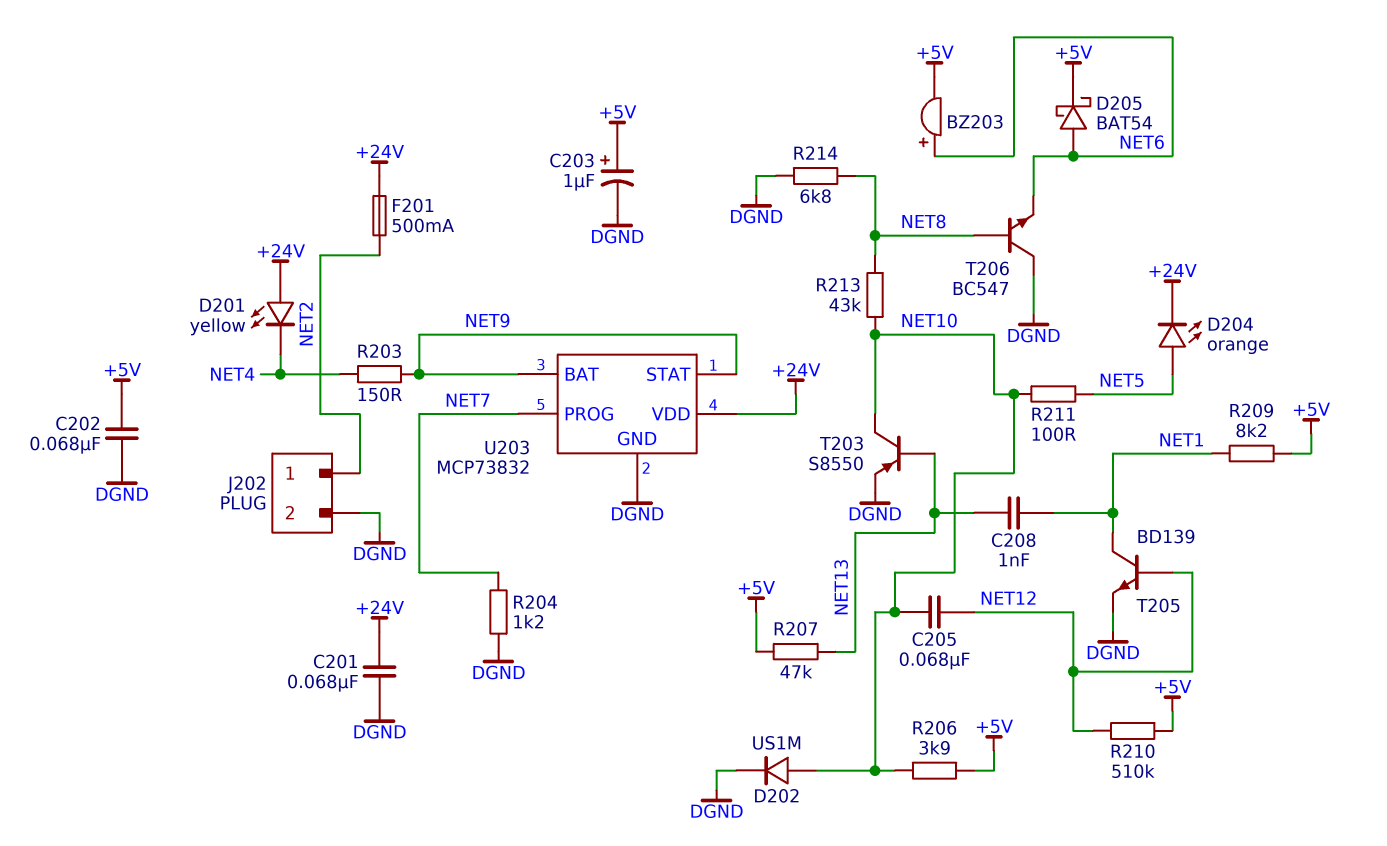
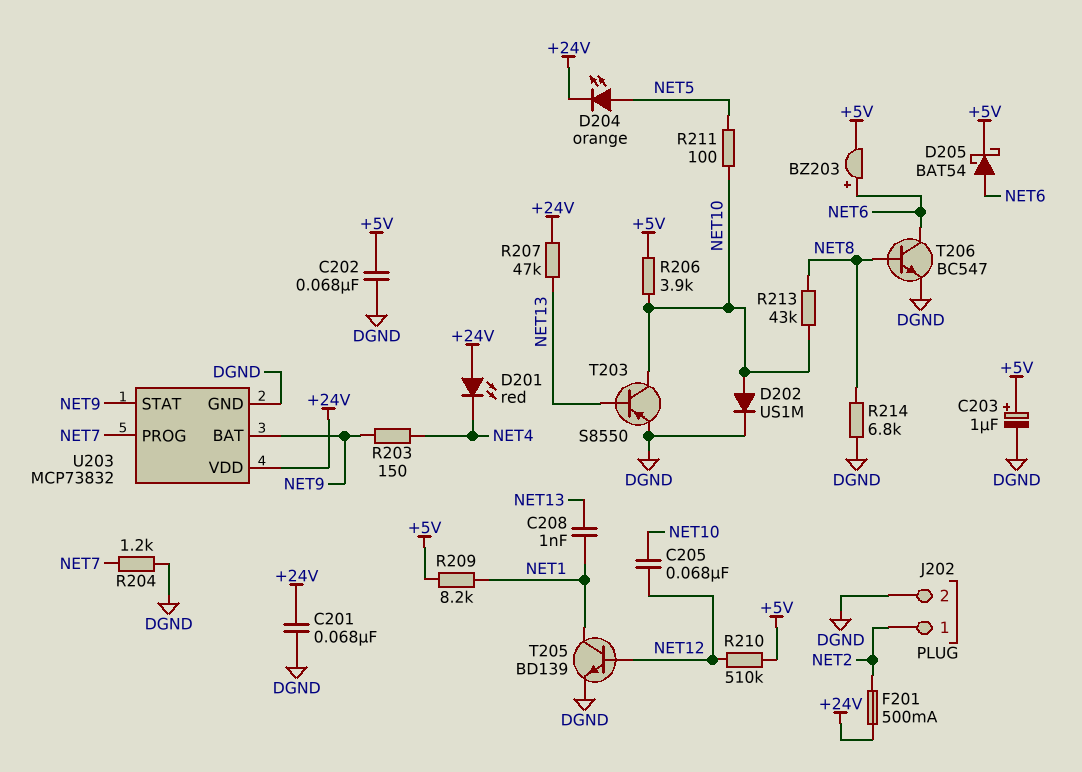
D201: LED yellow (A +24V, K NET4) -> LED red (A +24V, K NET4)
R207: 47k (+5V, NET13) -> 47k (+24V, NET13)
T206: NPN BC547 (B NET8, C DGND, E NET6) -> NPN BC547 (B NET8, C NET6, E DGND)

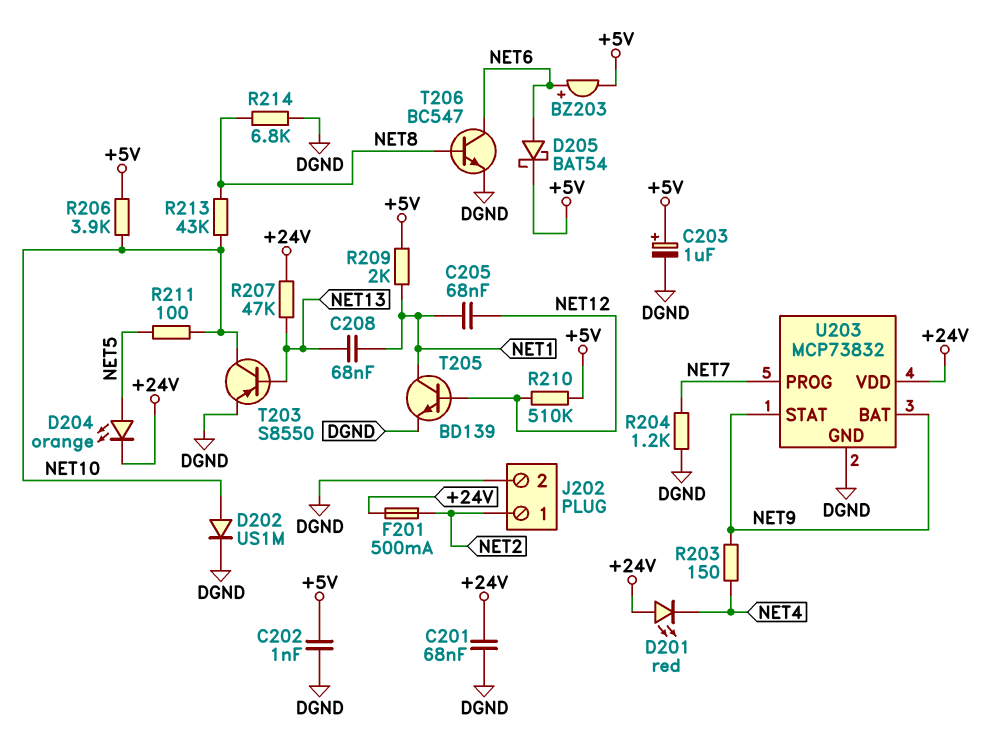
C202: 68nF (+5V, DGND) -> 1nF (+5V, DGND)
C205: 68nF (NET10, NET12) -> 68nF (NET1, NET12)
C208: 1nF (NET1, NET13) -> 68nF (NET1, NET13)
R209: 8.2k (+5V, NET1) -> 2k (+5V, NET1)

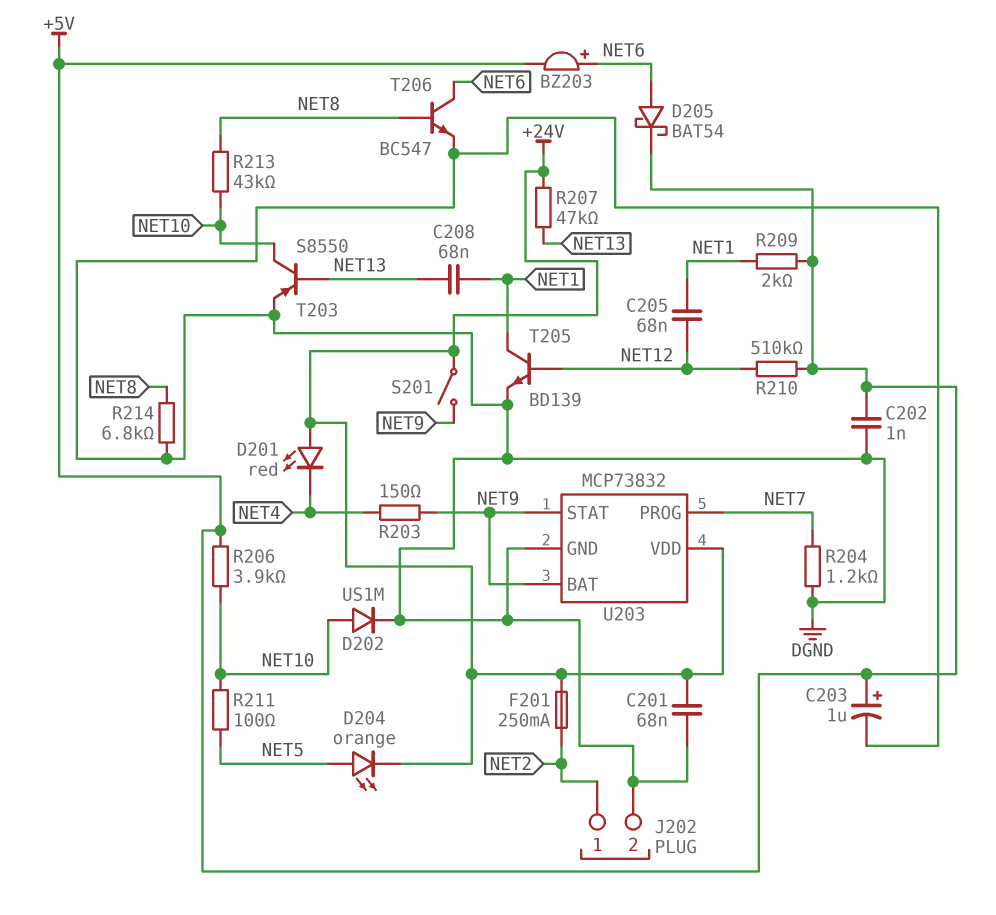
F201: 500mA (+24V, NET2) -> 250mA (+24V, NET2)
S201: none -> switch (+24V, NET9)

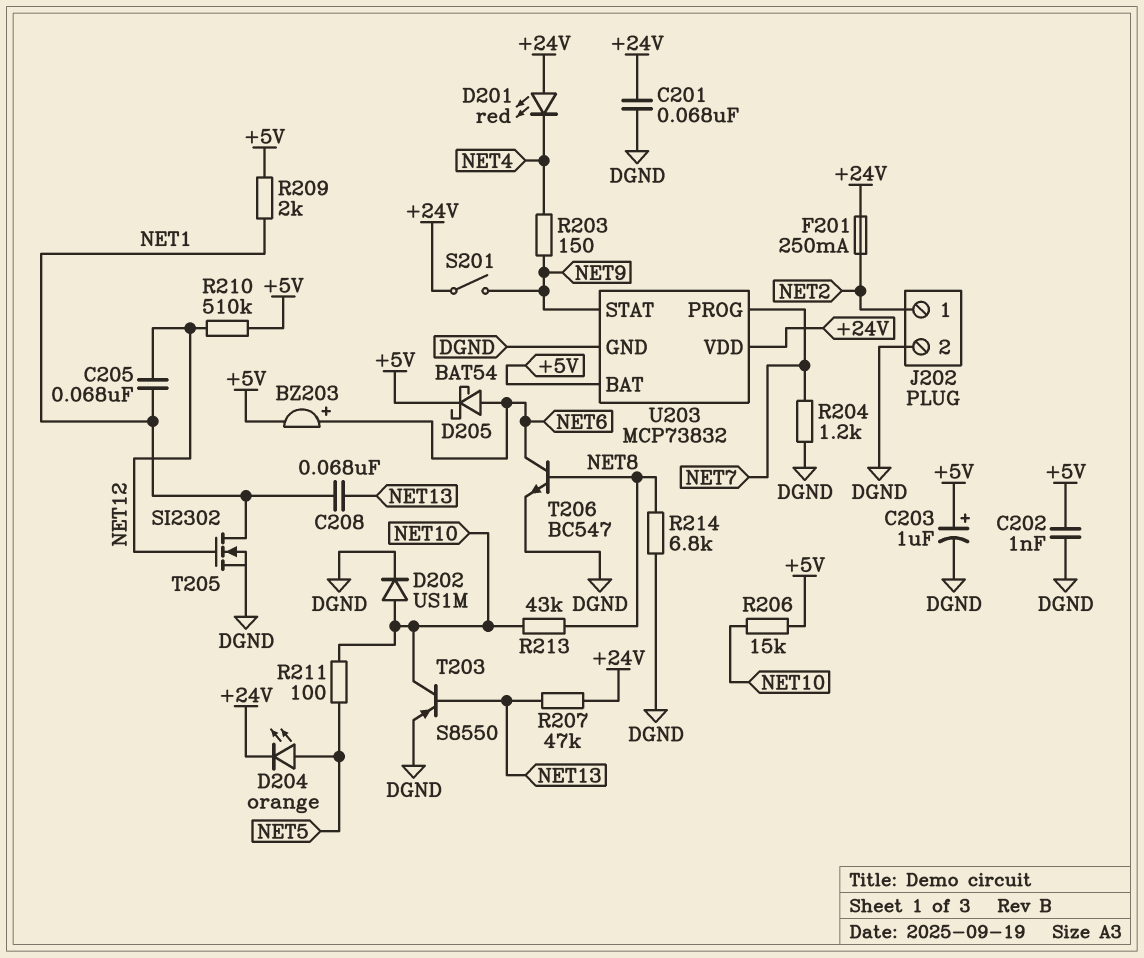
R206: 3.9k (+5V, NET10) -> 15k (+5V, NET10)
T205: NPN BD139 (B NET12, C NET1, E DGND) -> NMOS SI2302 (G NET12, D NET1, S DGND)
U203 pin BAT: NET9 -> +5V

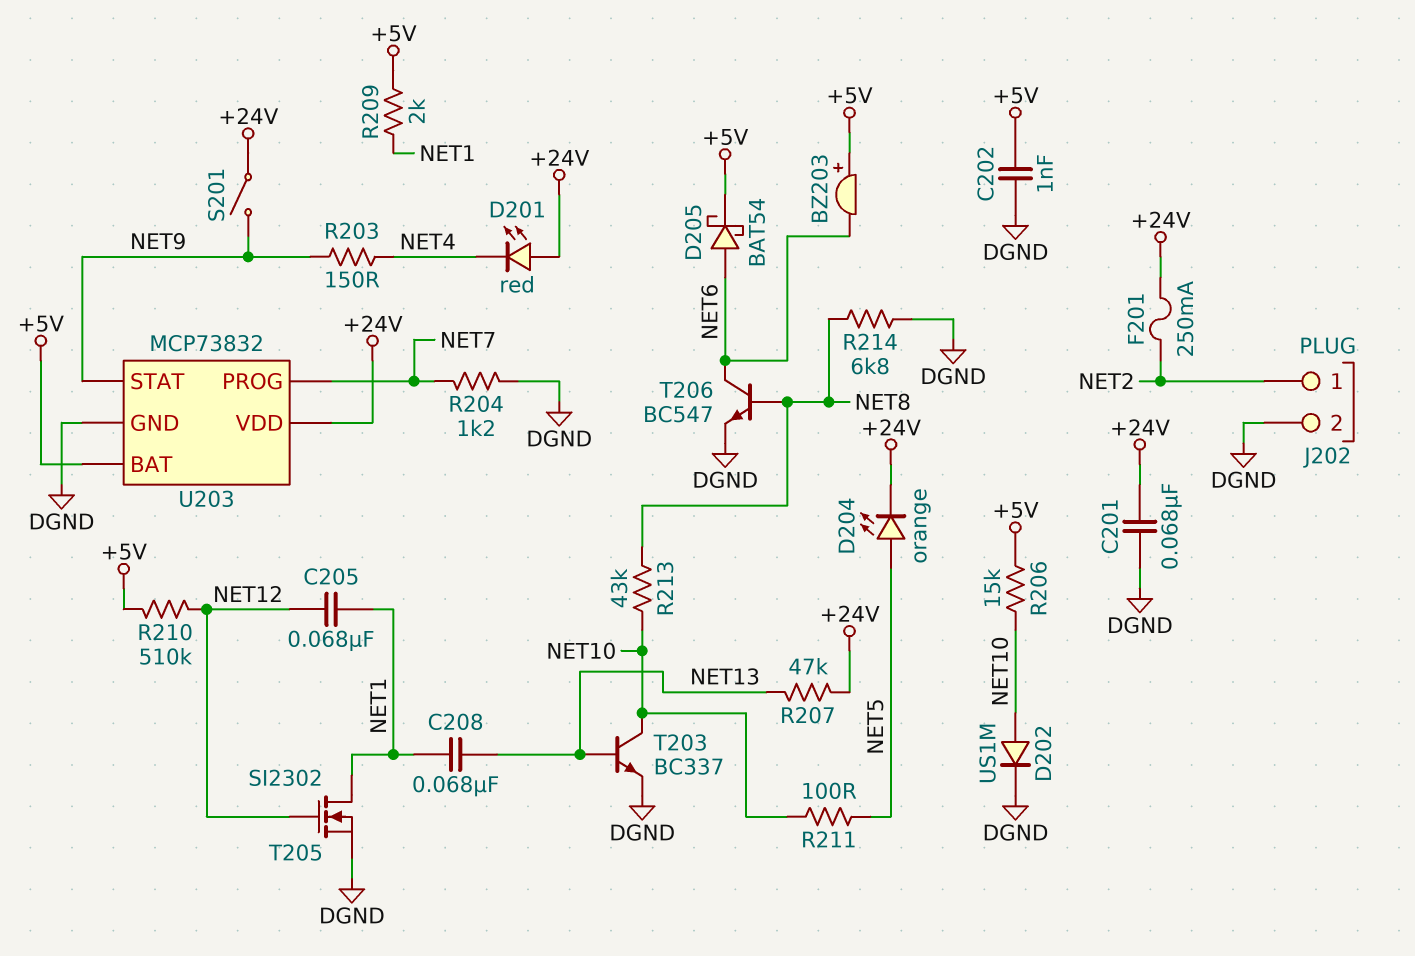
BZ203: buzzer (plus NET6, minus +5V) -> buzzer (plus +5V, minus NET6)
C203: 1uF (plus +5V, minus DGND) -> none
T203: PNP S8550 (B NET13, C NET10, E DGND) -> NPN BC337 (B NET13, C NET10, E DGND)

